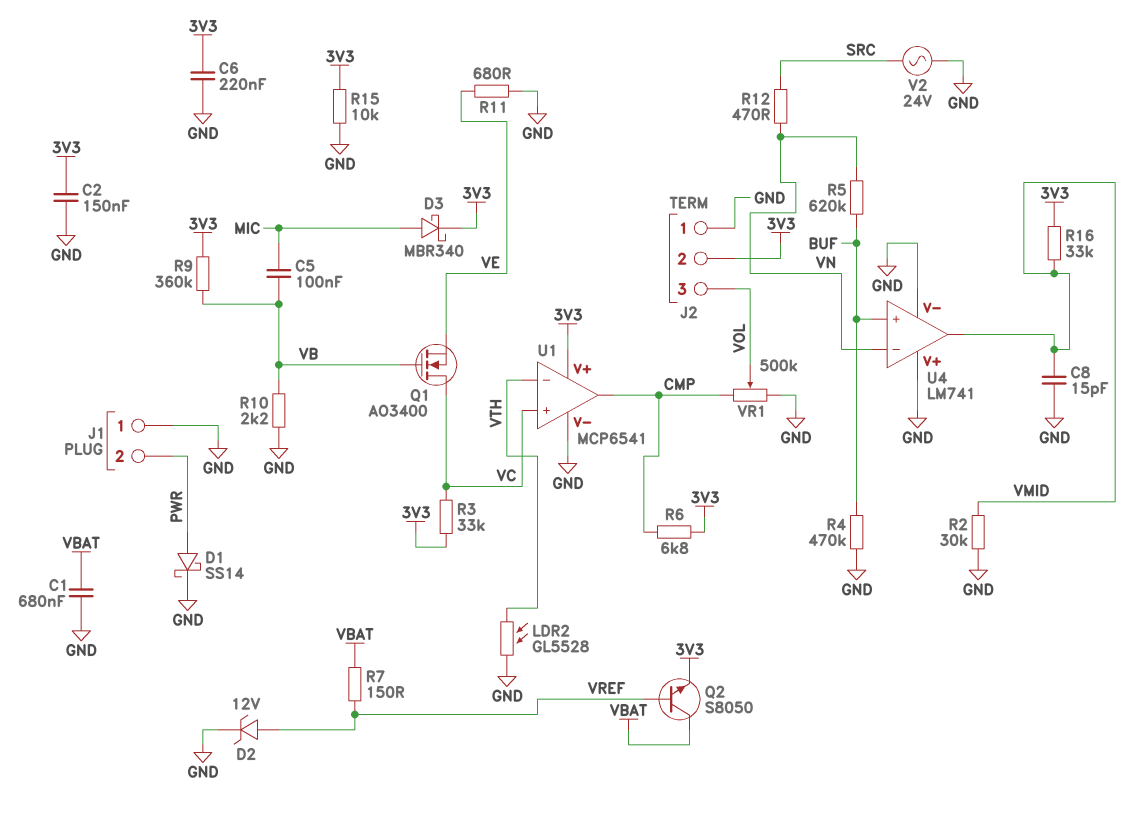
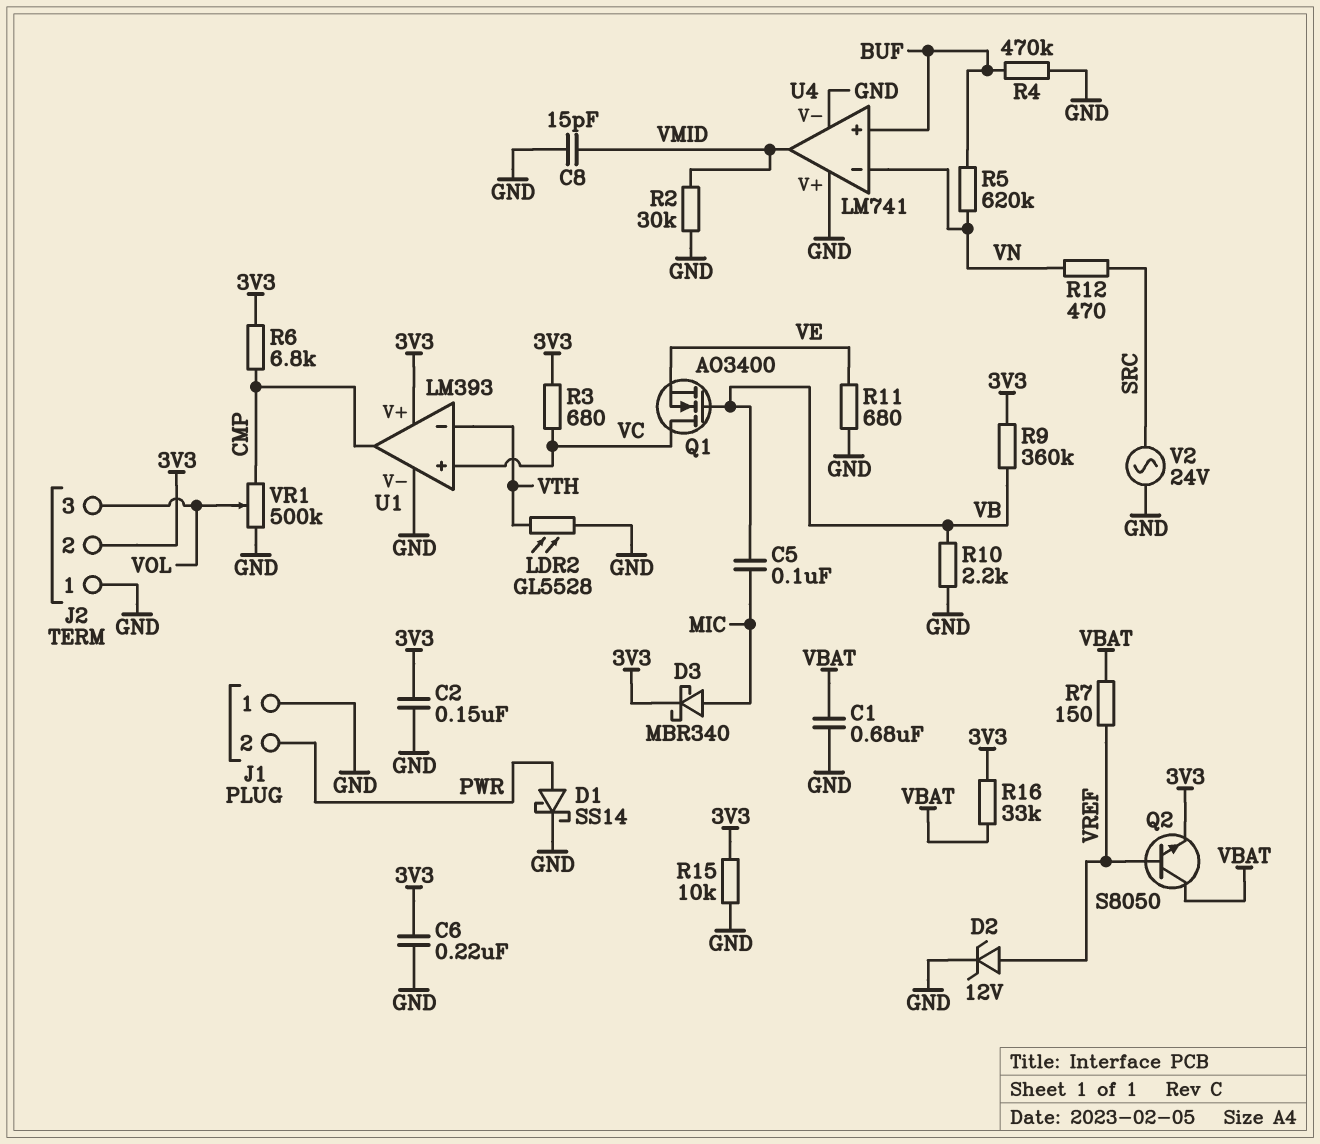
R3: 33k (3V3, VC) -> 680 (3V3, VC)
R16: 33k (3V3, VMID) -> 33k (3V3, VBAT)
U1: MCP6541 -> LM393

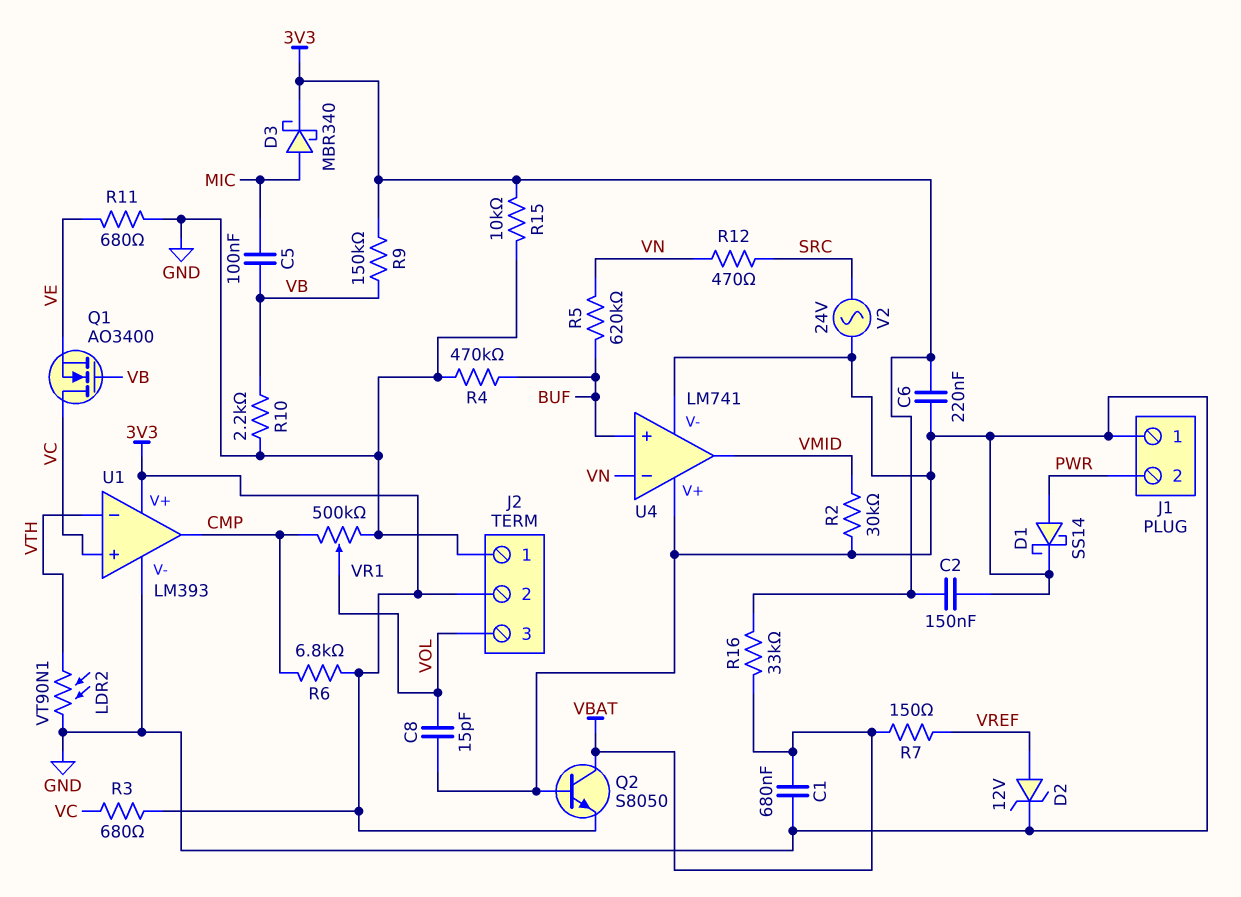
C8: 15pF (GND, VMID) -> 15pF (GND, VOL)
LDR2: GL5528 (GND, VTH) -> VT90N1 (GND, VTH)
Q2: NPN S8050 (B VREF, C VBAT, E 3V3) -> NPN S8050 (B GND, C VBAT, E 3V3)
R9: 360k (3V3, VB) -> 150k (3V3, VB)

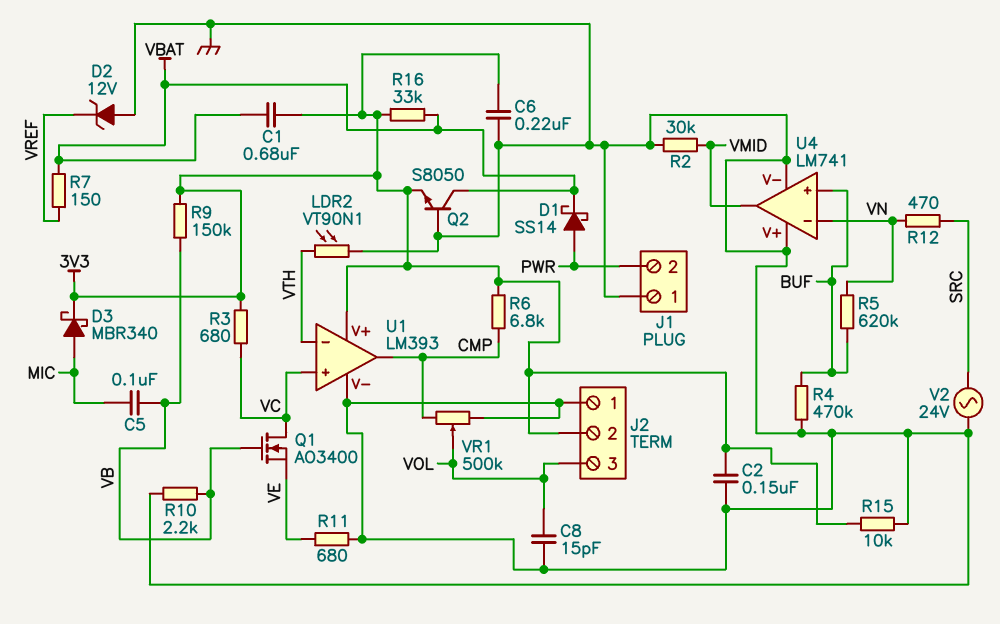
C1: 680nF (GND, VBAT) -> 680nF (3V3, VBAT)
D1: schottky SS14 (A PWR, K GND) -> schottky SS14 (A PWR, K VBAT)
D2: zener 12V (A VREF, K GND) -> zener 12V (A GND, K VREF)

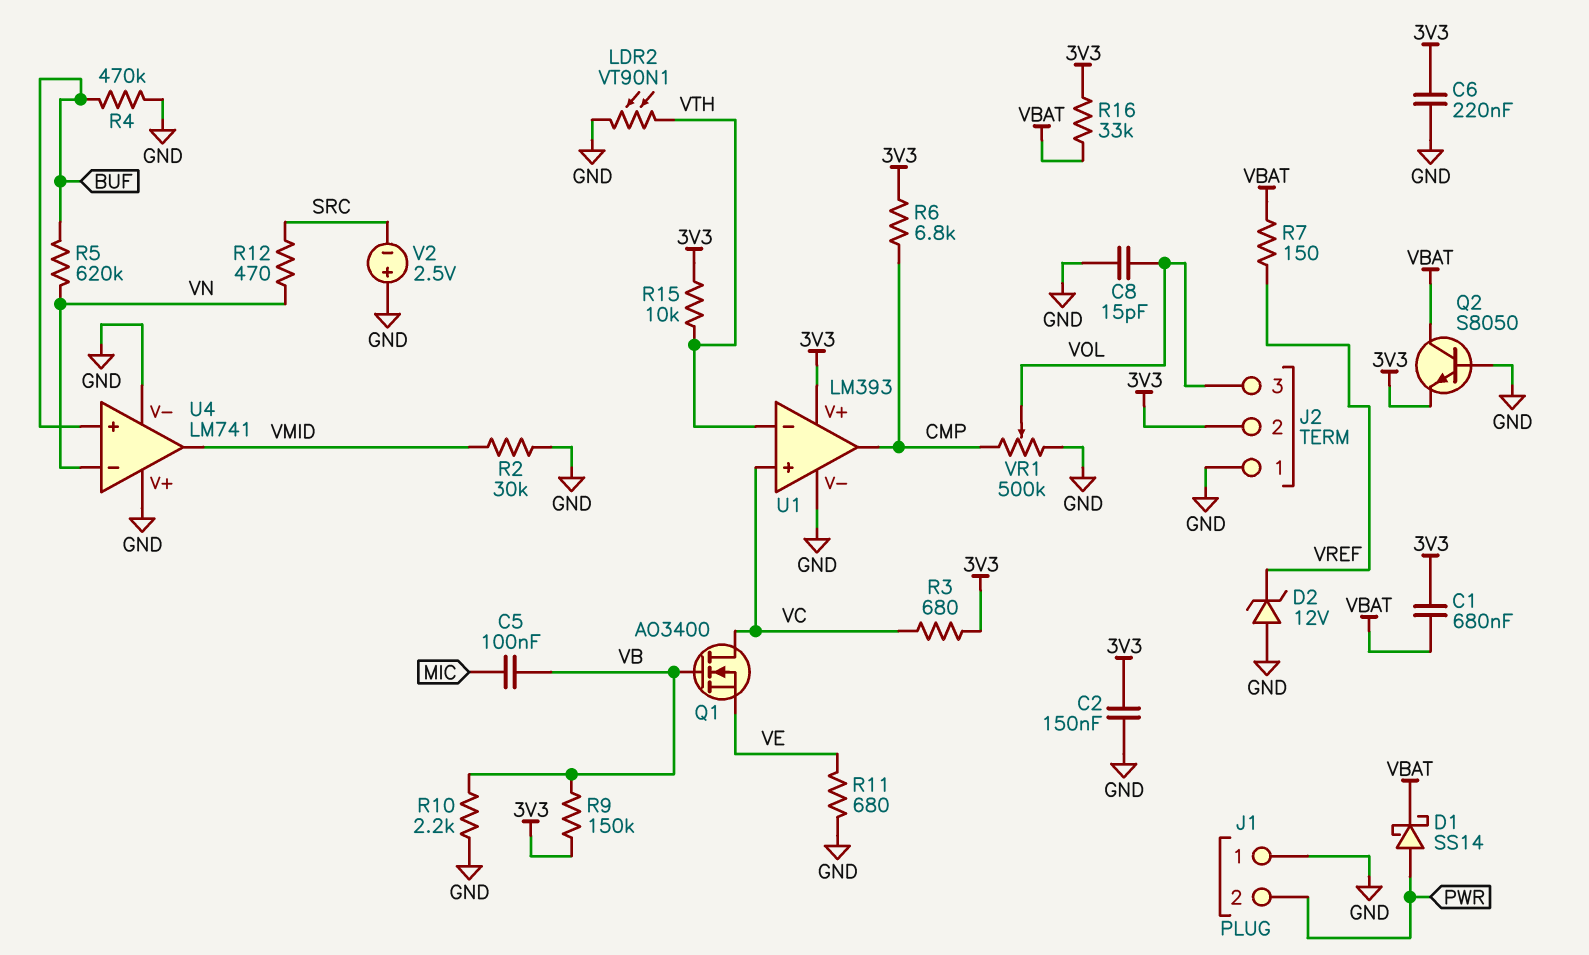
D3: schottky MBR340 (A MIC, K 3V3) -> none
R15: 10k (3V3, GND) -> 10k (3V3, VTH)
V2: AC 24V (GND, SRC) -> 2.5V (plus GND, minus SRC)

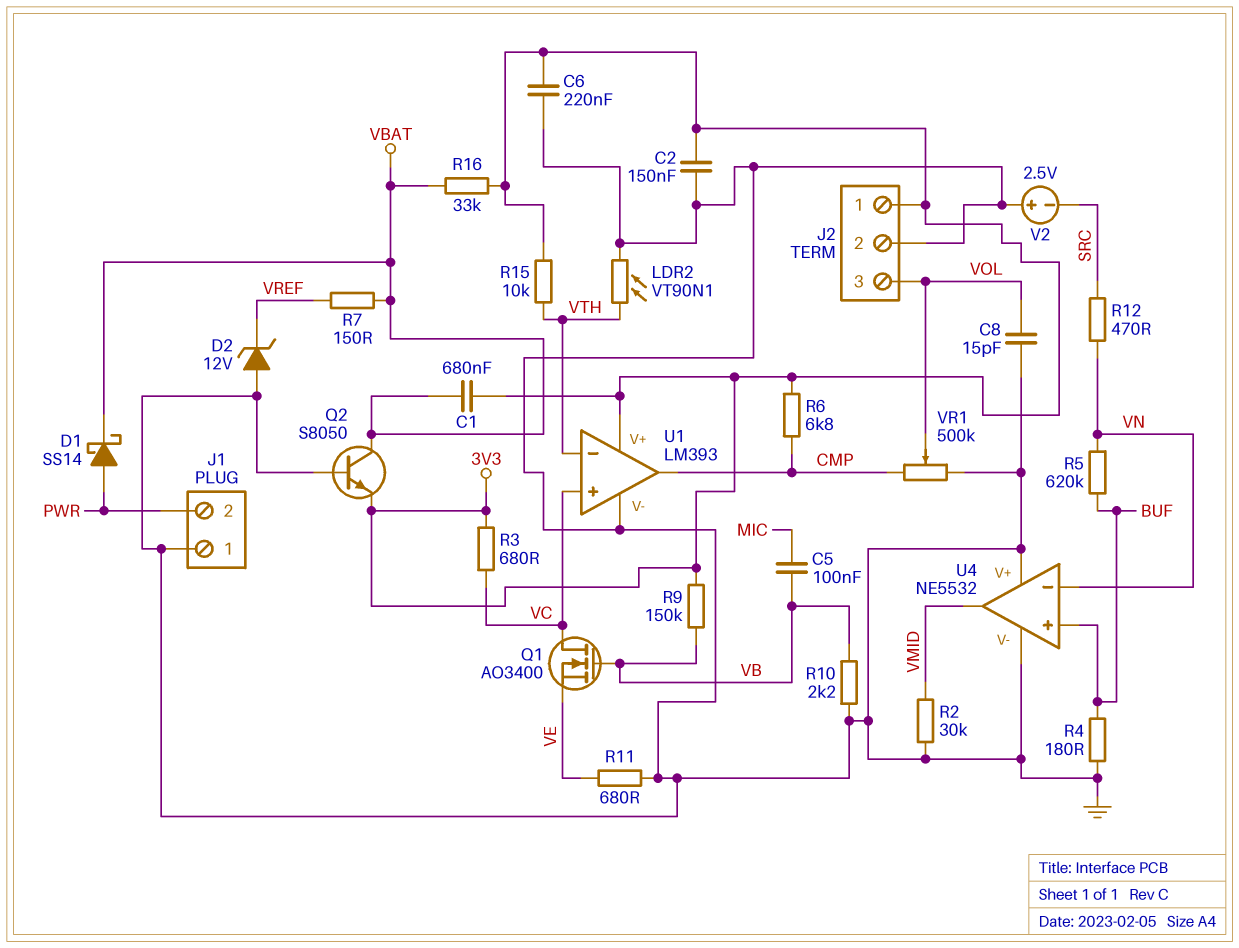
J2 pin 1: GND -> 3V3
J2 pin 2: 3V3 -> GND
R4: 470k (BUF, GND) -> 180 (BUF, GND)
U4: LM741 -> NE5532

